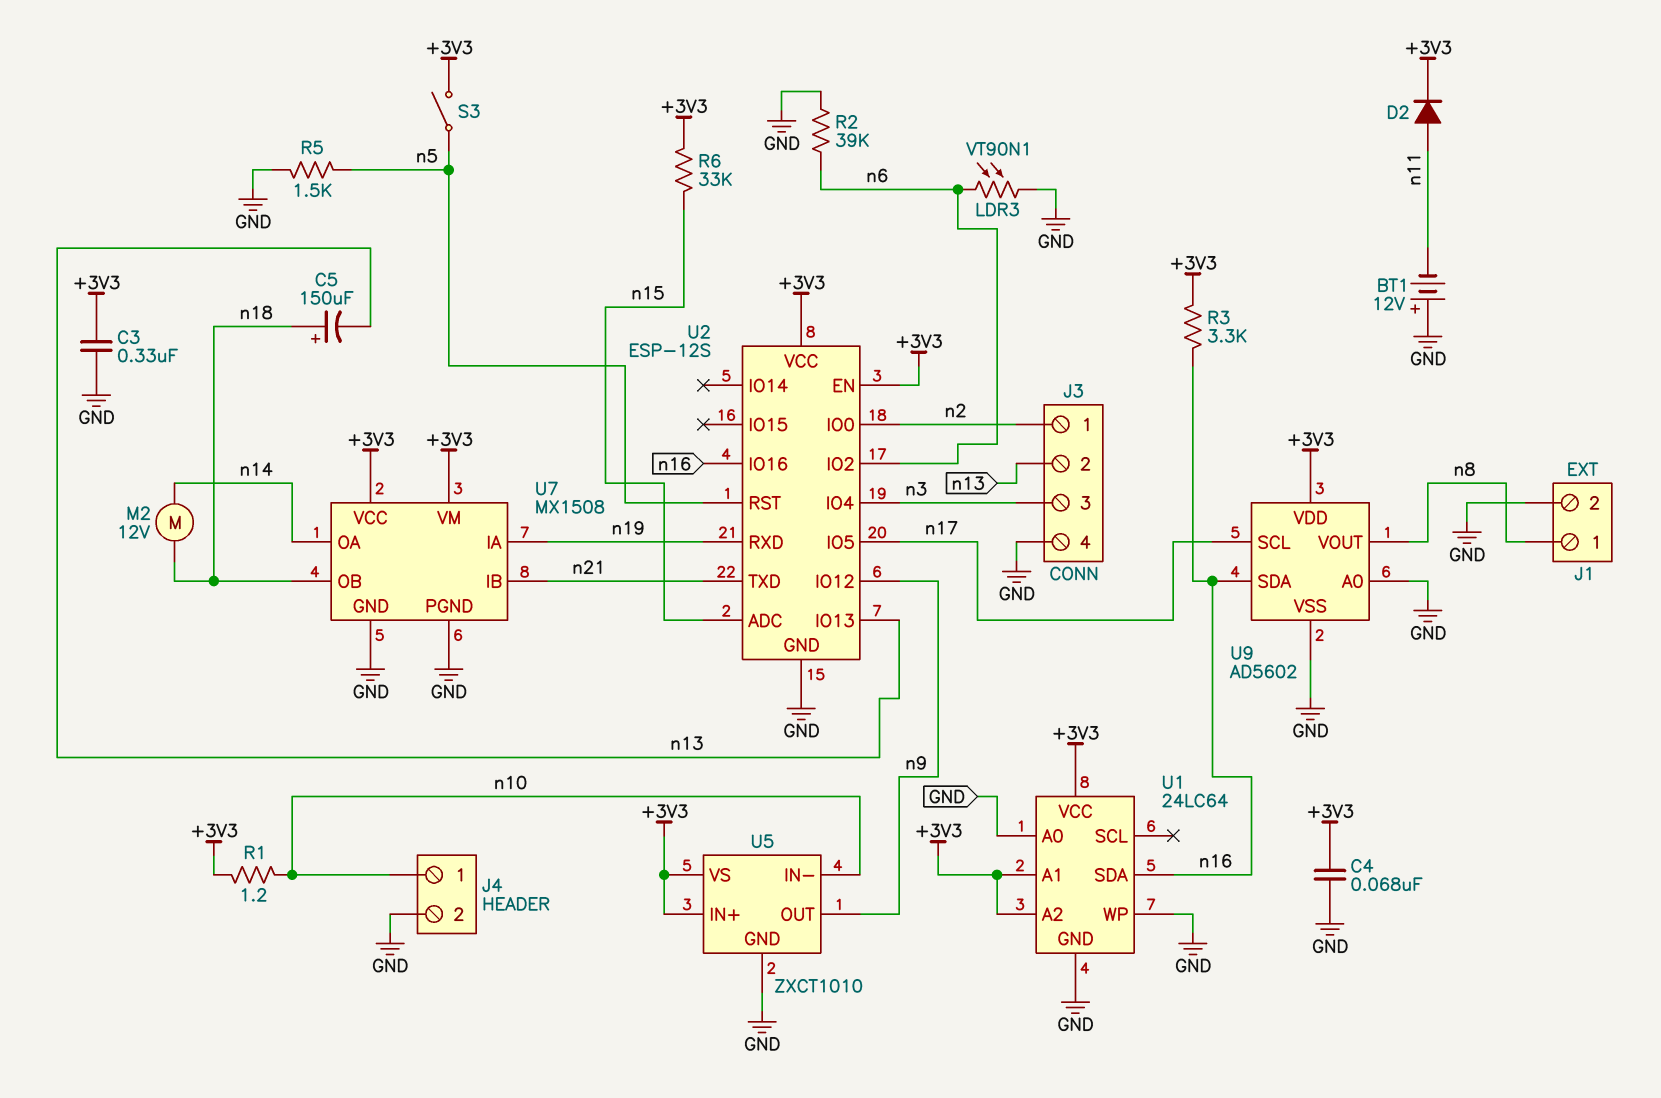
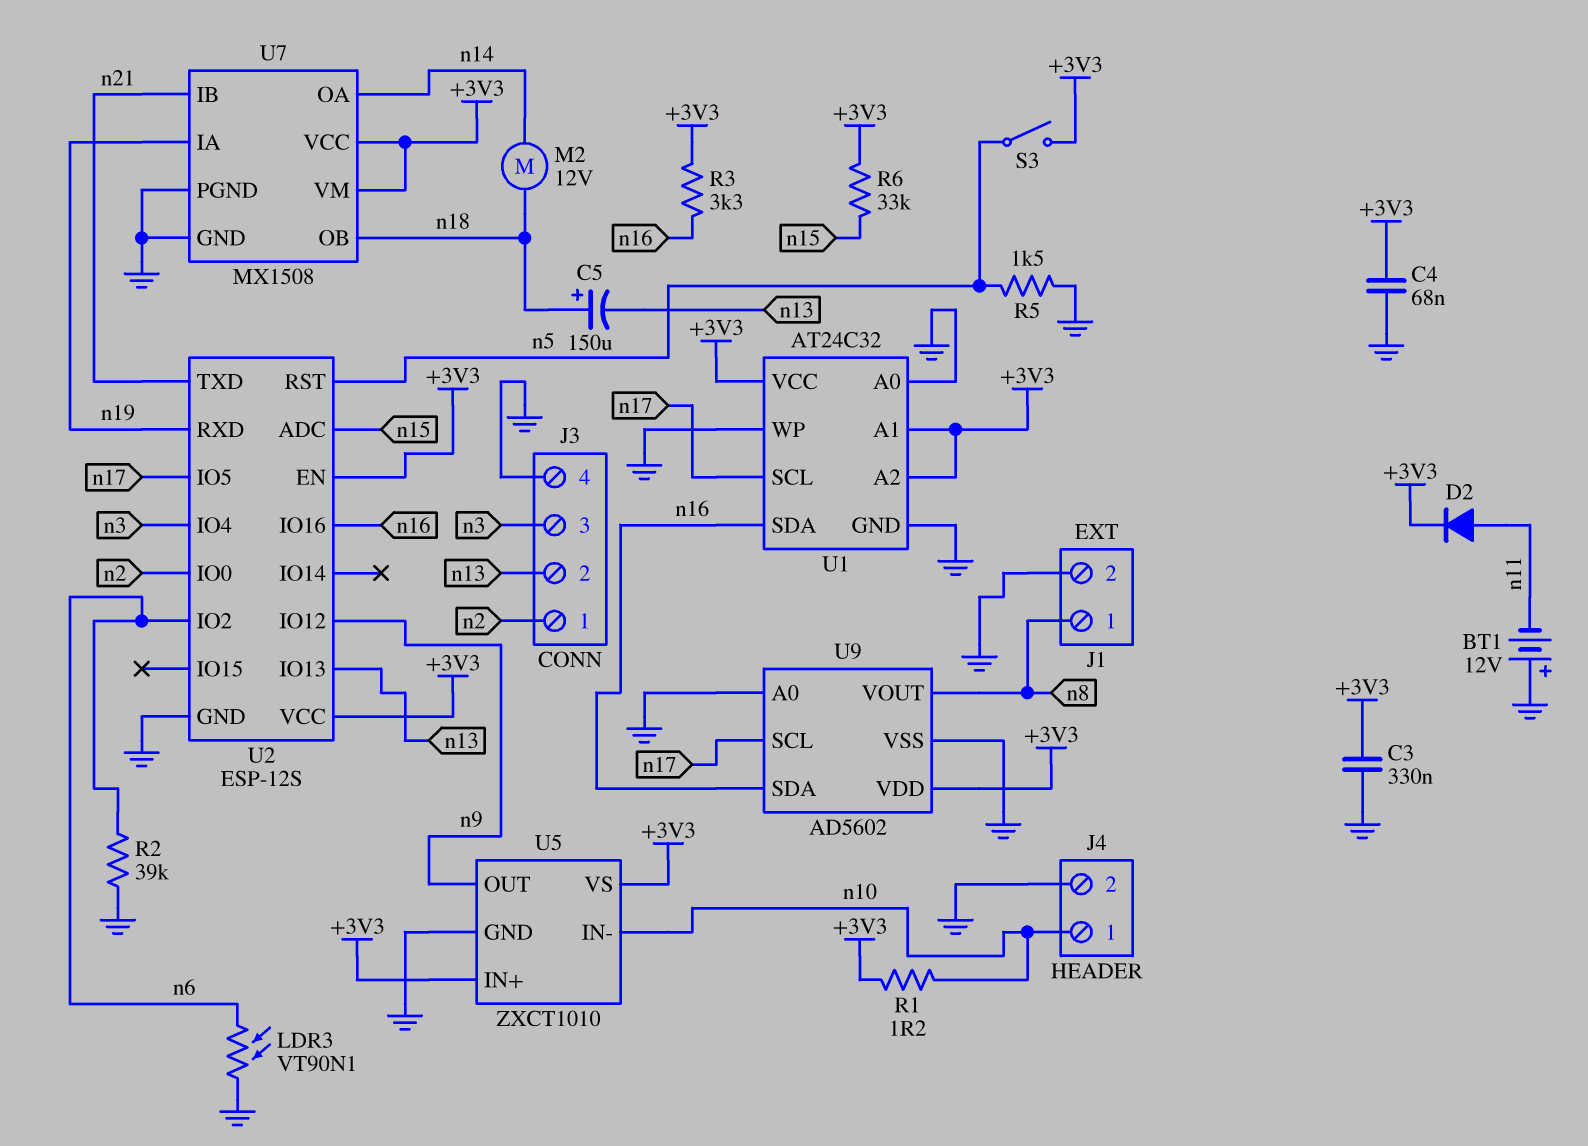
U1: 24LC64 -> AT24C32
U1 pin SCL: none -> n17

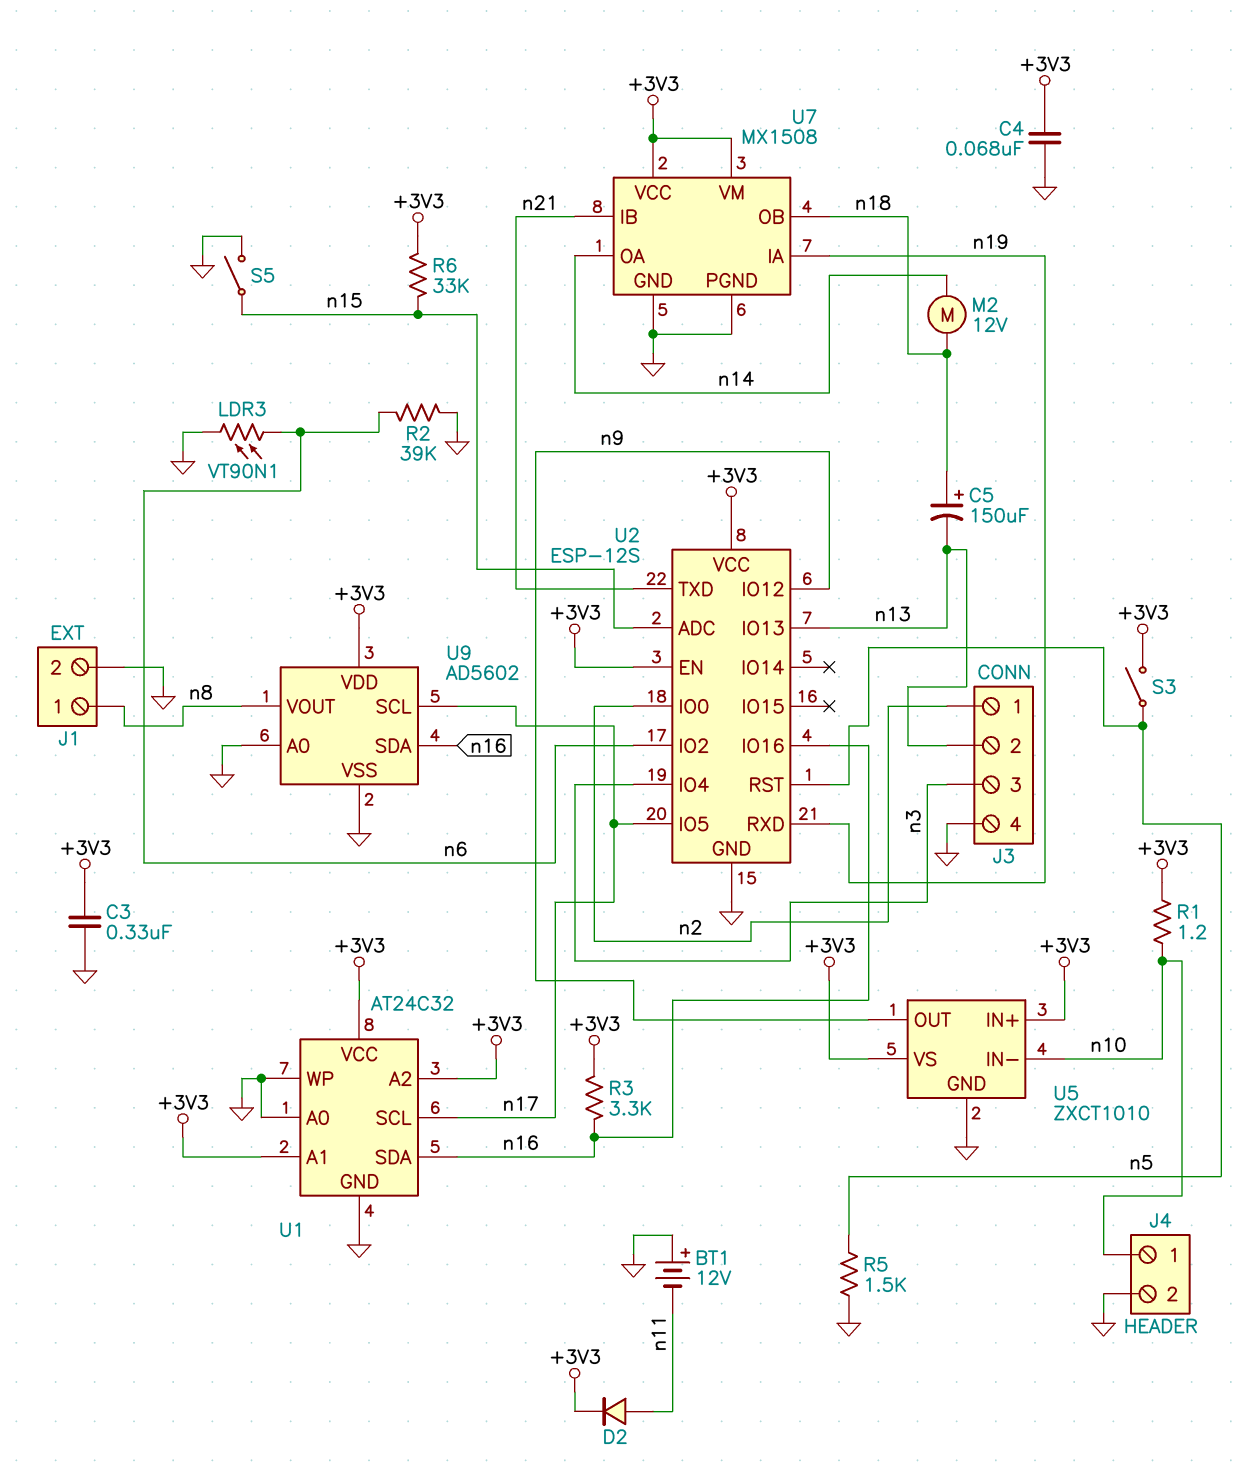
S5: none -> switch (GND, n15)

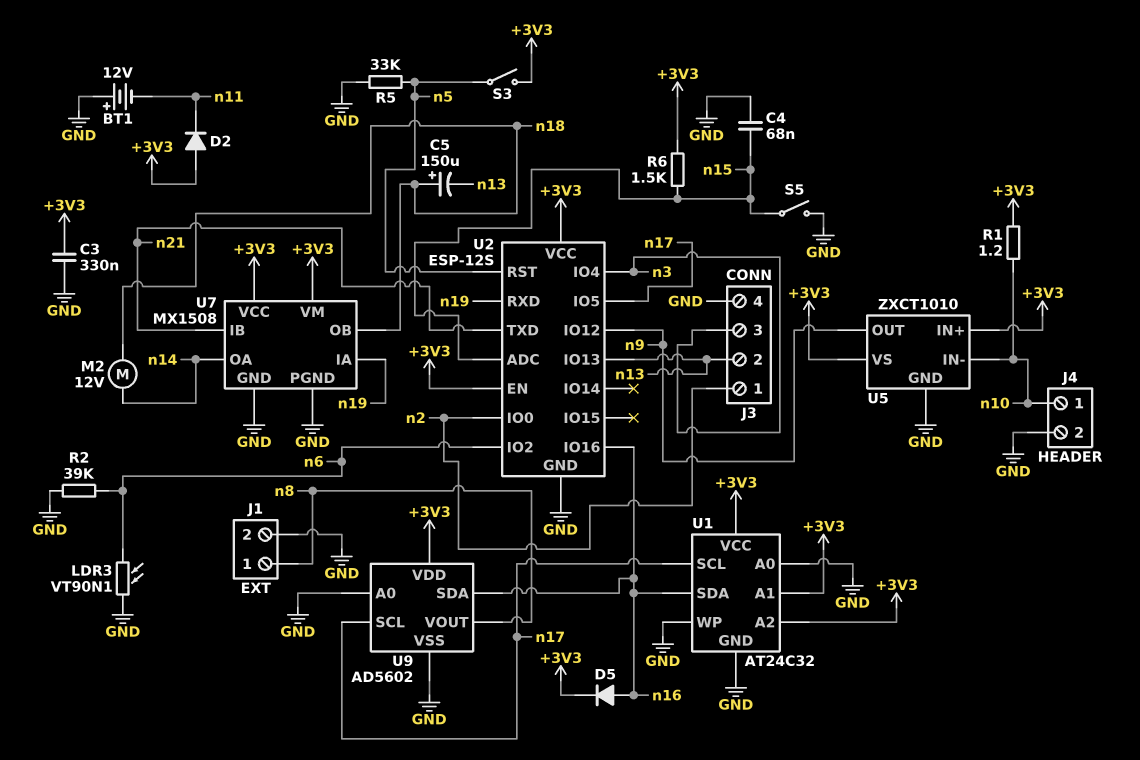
C4: 68nF (+3V3, GND) -> 68nF (GND, n15)
D2: diode (A n11, K +3V3) -> diode (A +3V3, K n11)
D5: none -> diode (A n16, K +3V3)
R3: 3.3k (+3V3, n16) -> none
R5: 1.5k (GND, n5) -> 33k (GND, n5)
R6: 33k (+3V3, n15) -> 1.5k (+3V3, n15)

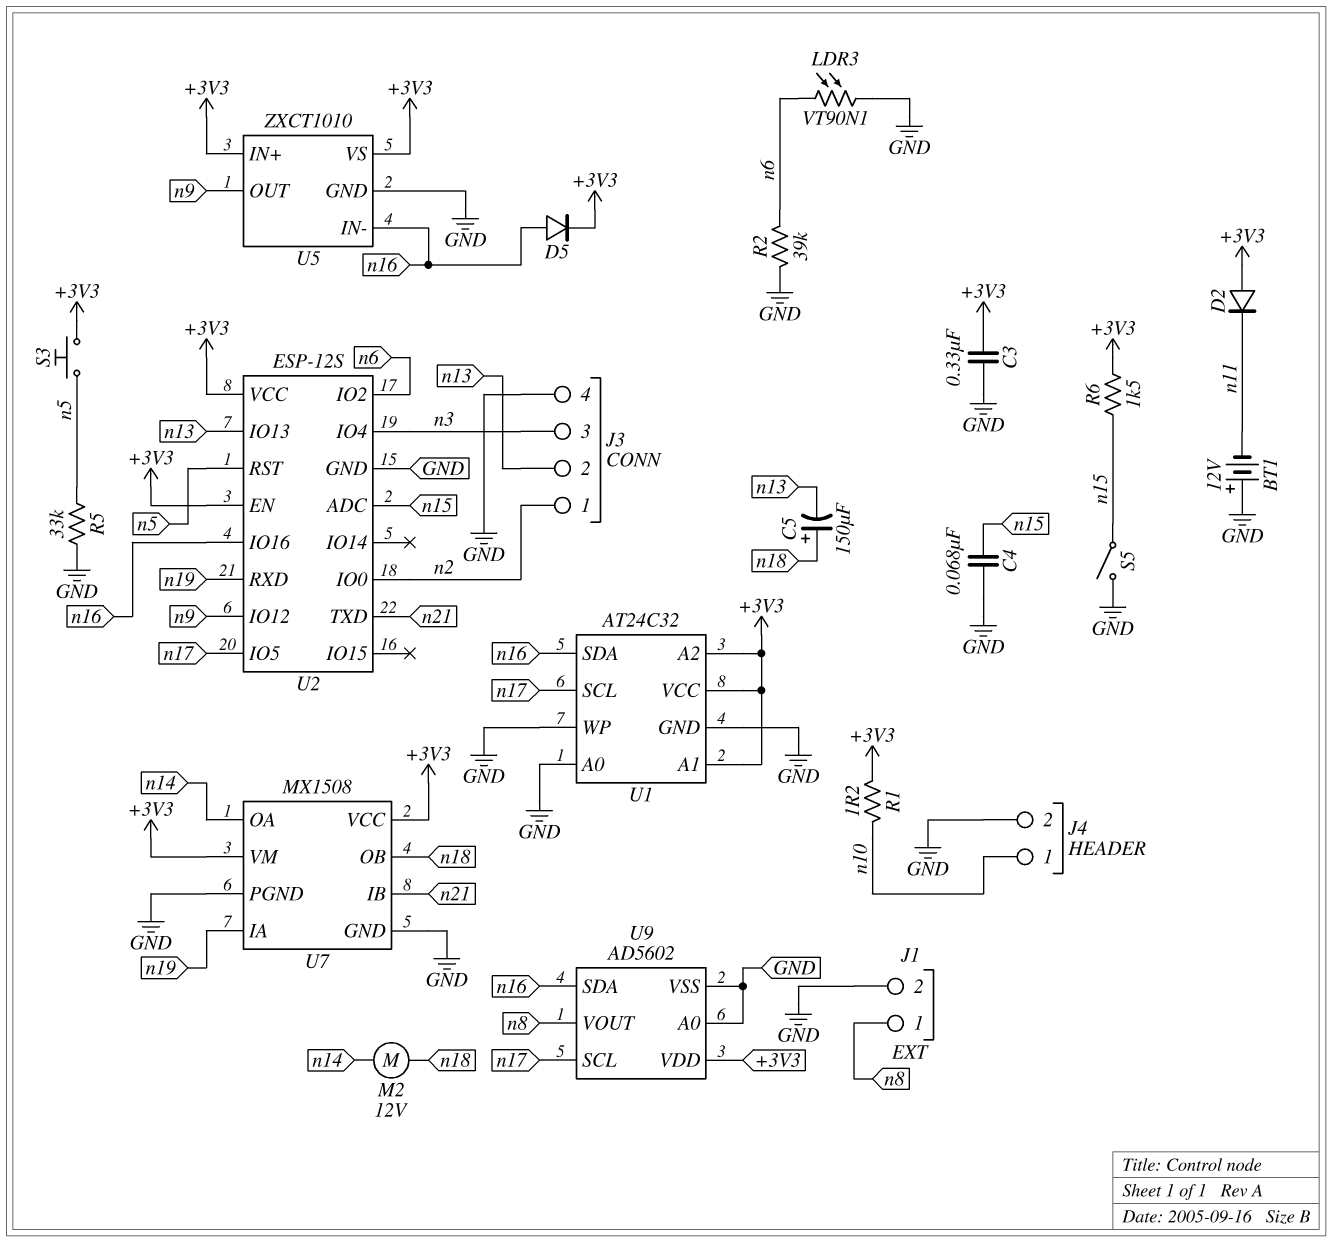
S3: switch (+3V3, n5) -> button (+3V3, n5)
U5 pin IN-: n10 -> n16

